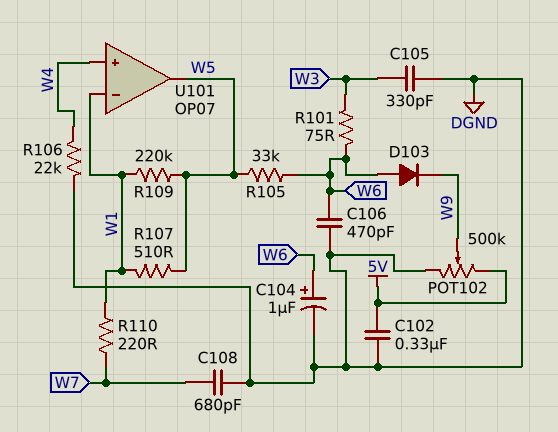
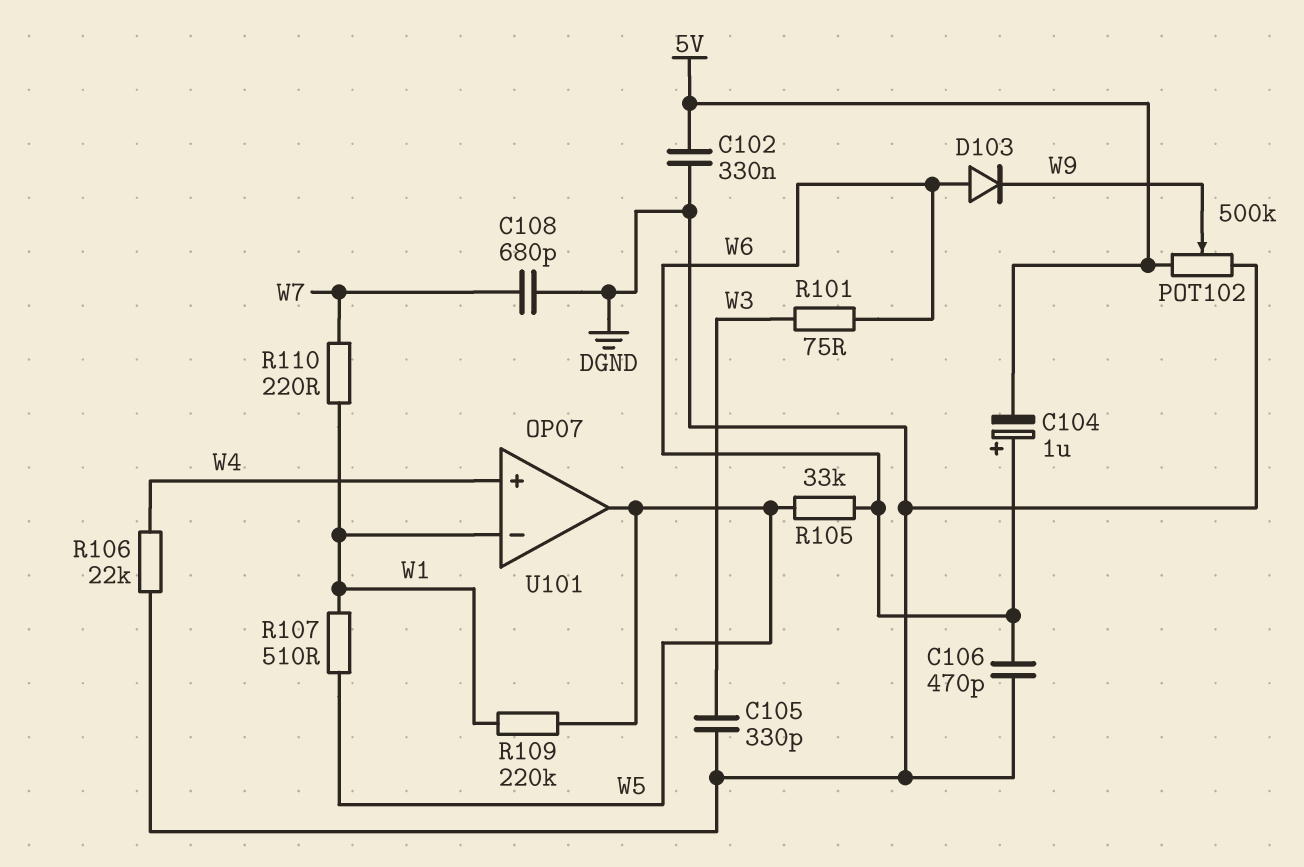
C104: 1uF (plus W6, minus DGND) -> 1uF (plus W6, minus 5V)

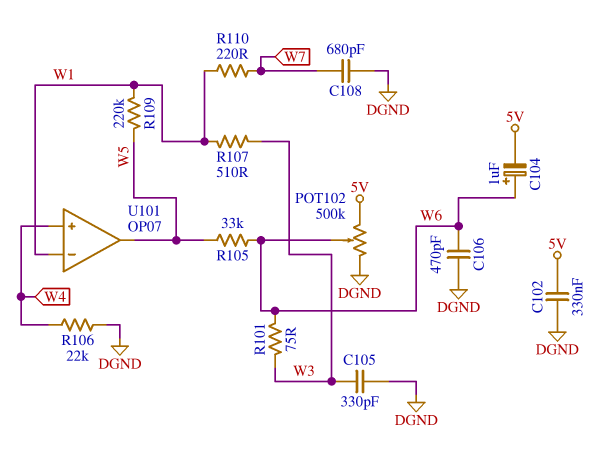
D103: diode (A W6, K W9) -> none
POT102: 500k (5V, DGND, wiper W9) -> 500k (5V, DGND, wiper W6)
R107: 510 (W1, W5) -> 510 (W1, W3)

